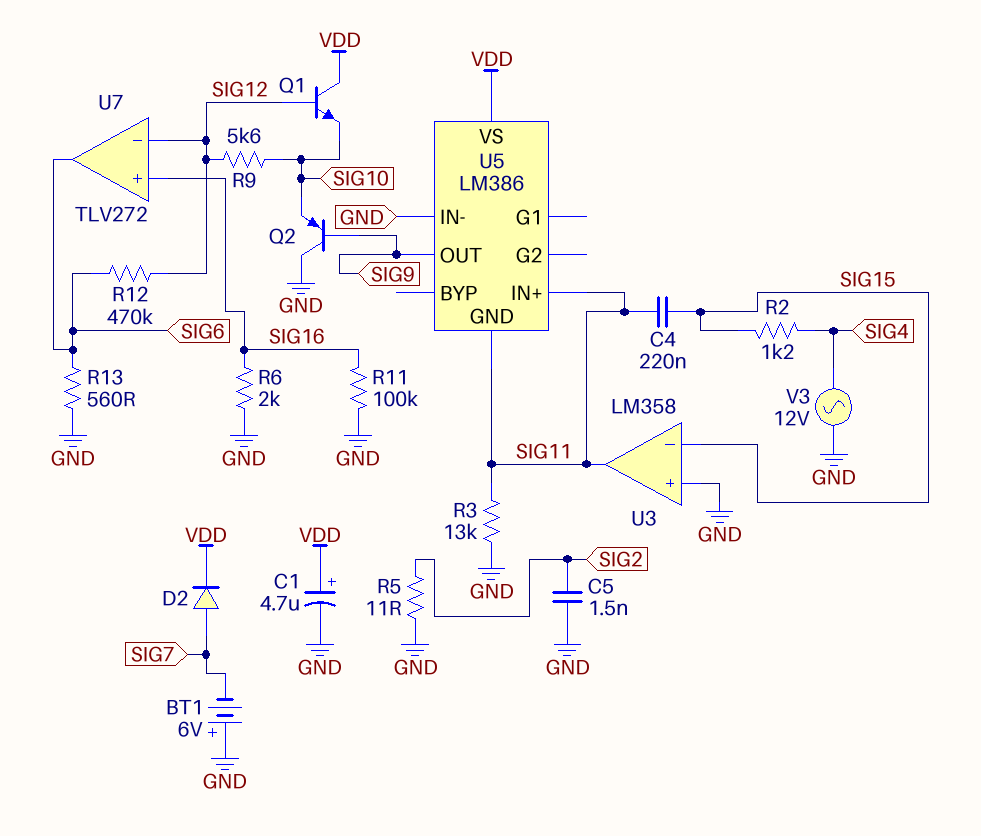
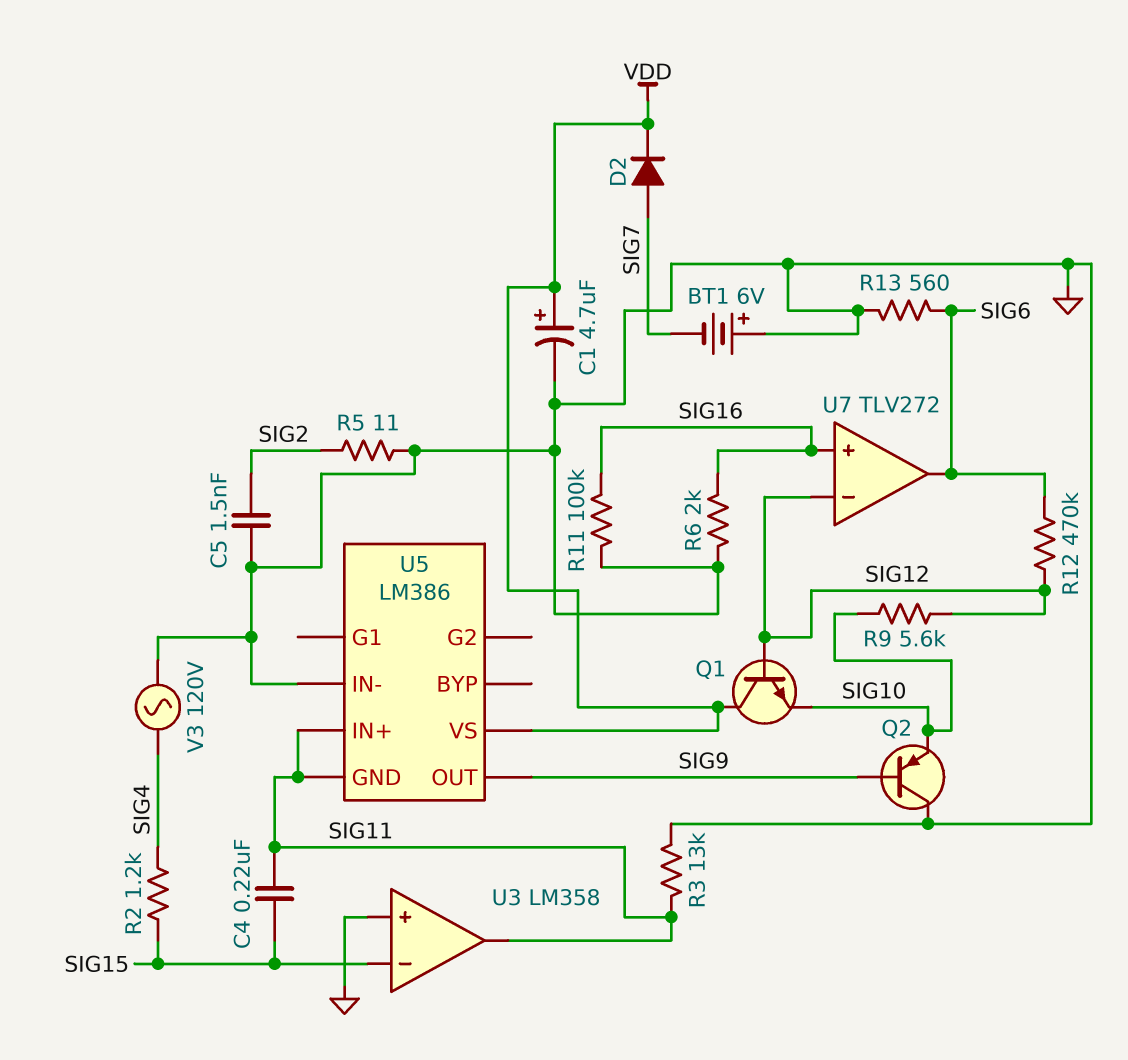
V3: AC 12V (GND, SIG4) -> AC 120V (GND, SIG4)

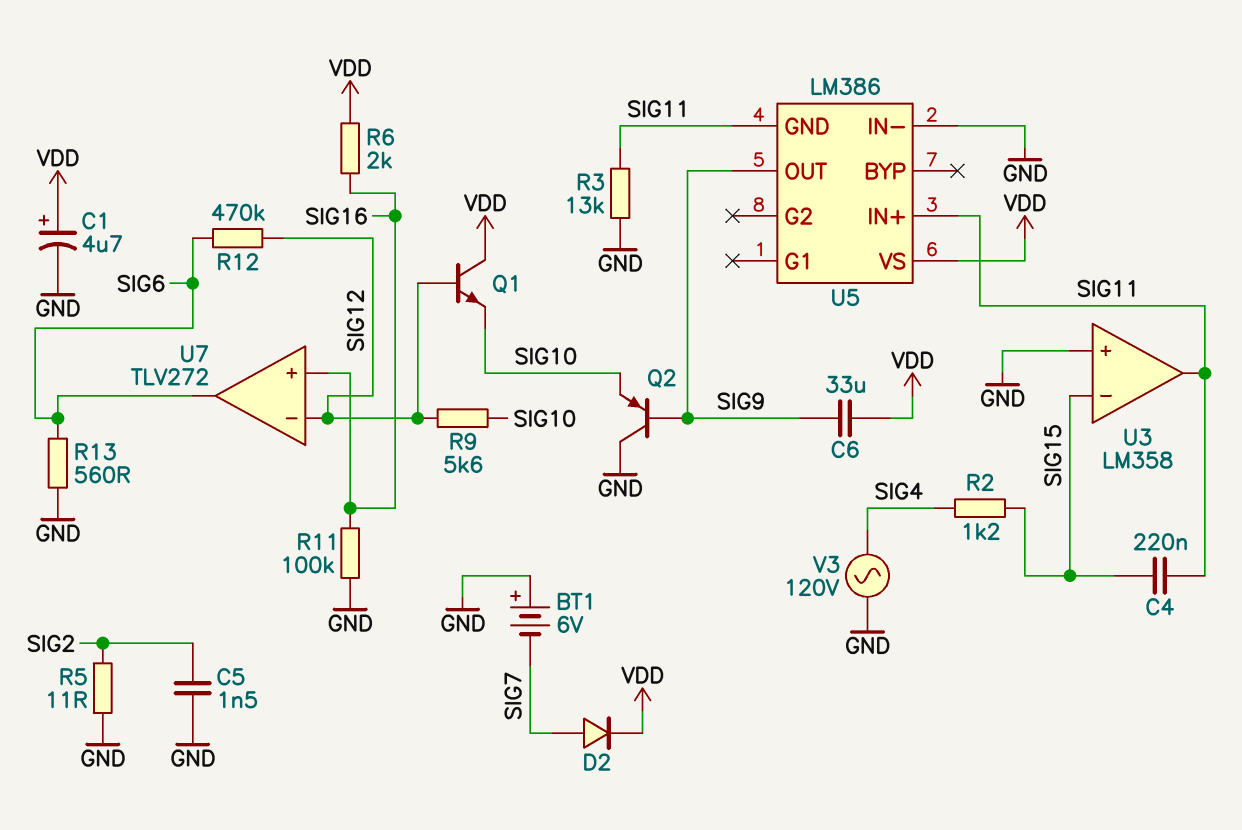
C6: none -> 33uF (SIG9, VDD)
R6: 2k (GND, SIG16) -> 2k (SIG16, VDD)

